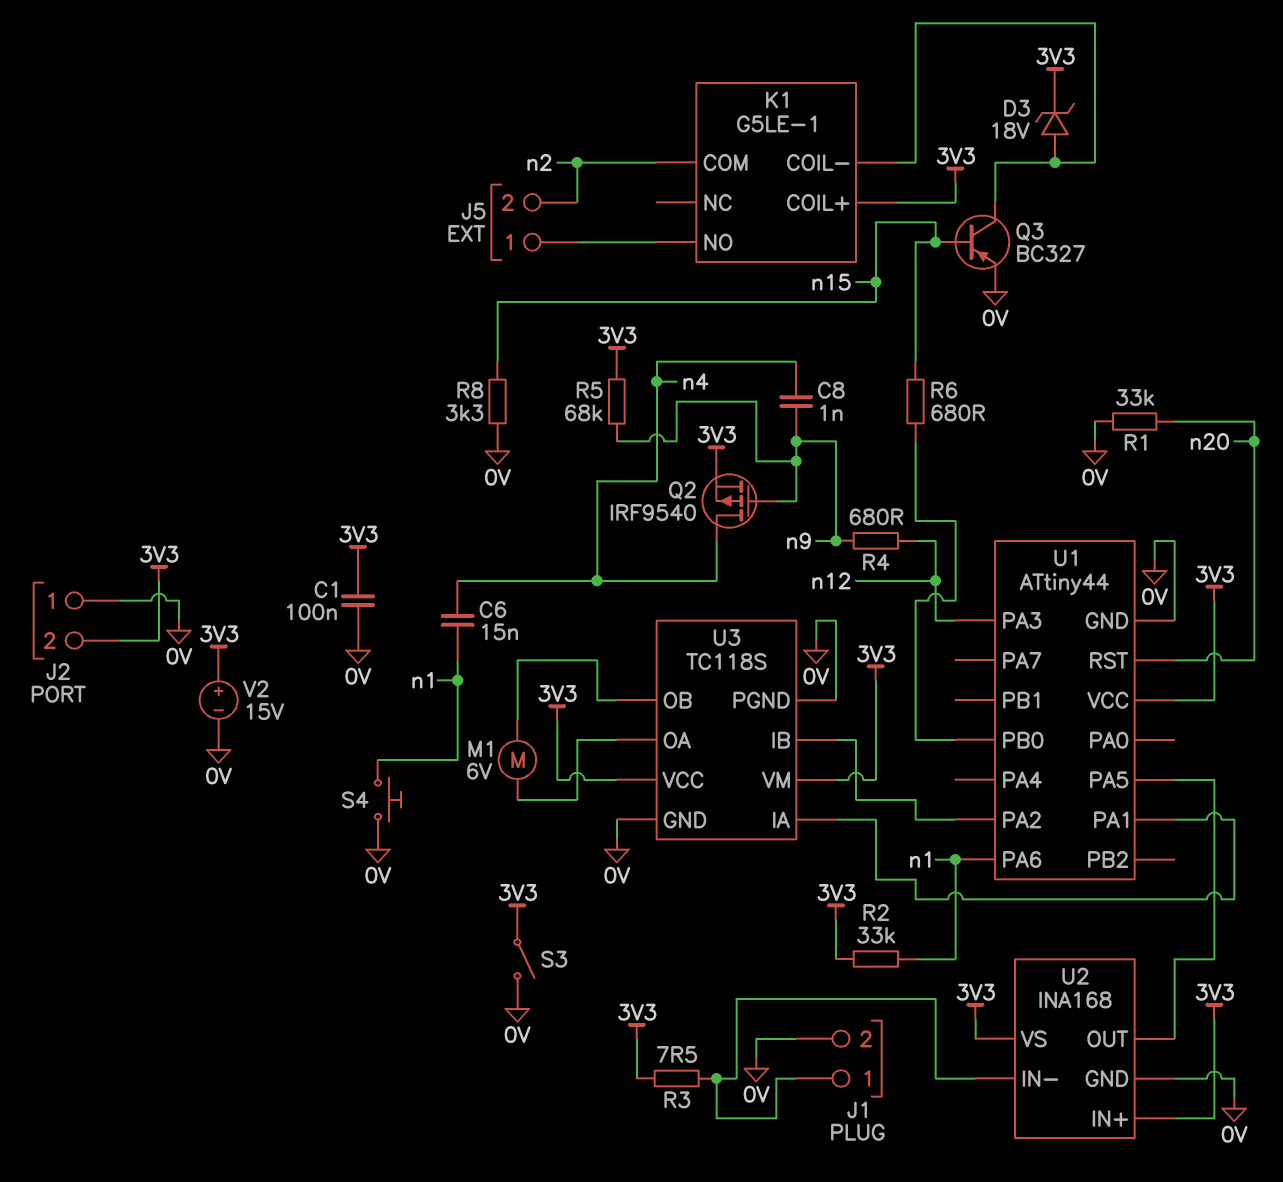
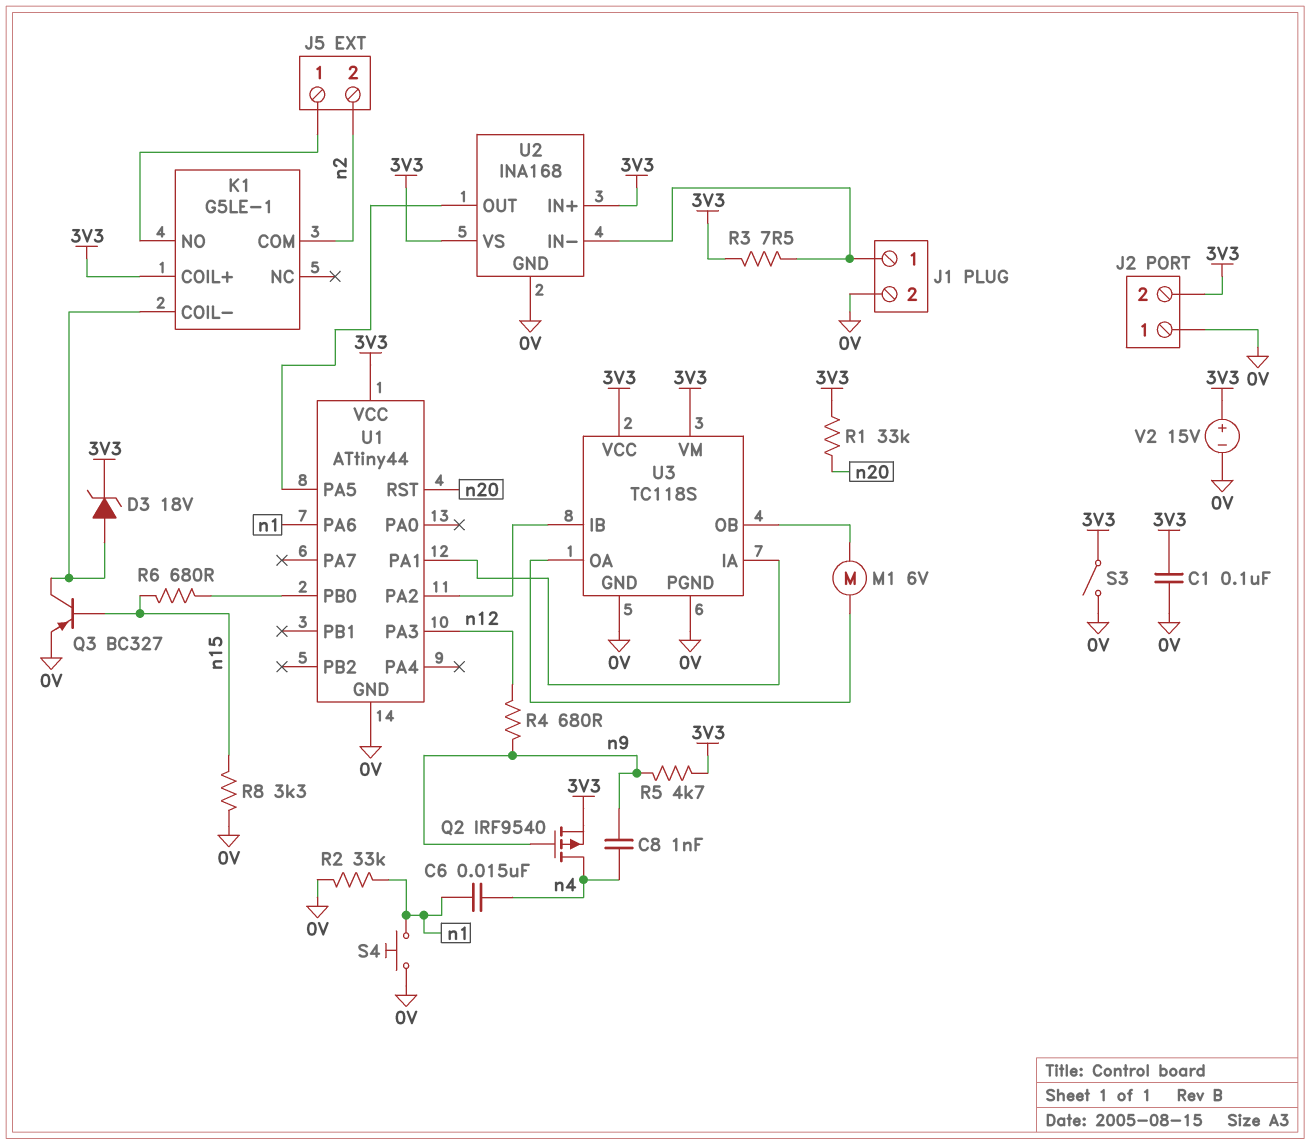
R1: 33k (0V, n20) -> 33k (3V3, n20)
R2: 33k (3V3, n1) -> 33k (0V, n1)
R5: 68k (3V3, n9) -> 4.7k (3V3, n9)

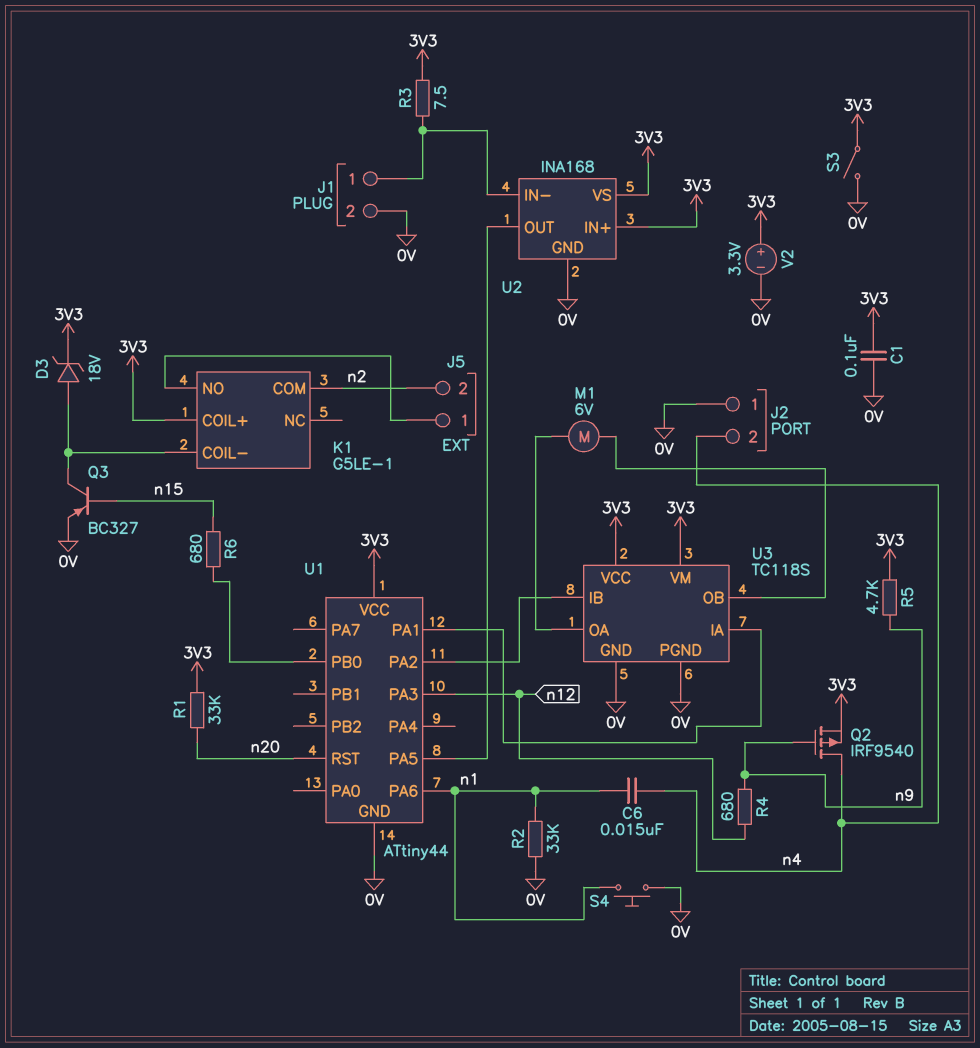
C8: 1nF (n4, n9) -> none
J2 pin 2: 3V3 -> n4
R8: 3.3k (0V, n15) -> none
V2: 15V (plus 3V3, minus 0V) -> 3.3V (plus 3V3, minus 0V)

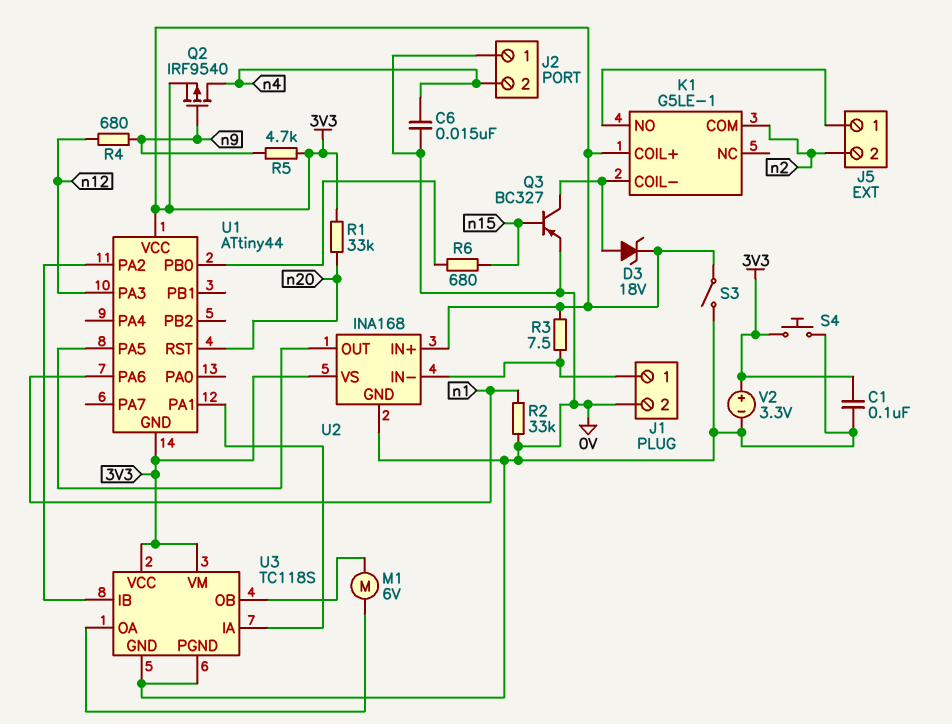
C6: 15nF (n1, n4) -> 15nF (0V, n4)
S4: button (0V, n1) -> button (0V, 3V3)
U1 pin GND: 0V -> 3V3

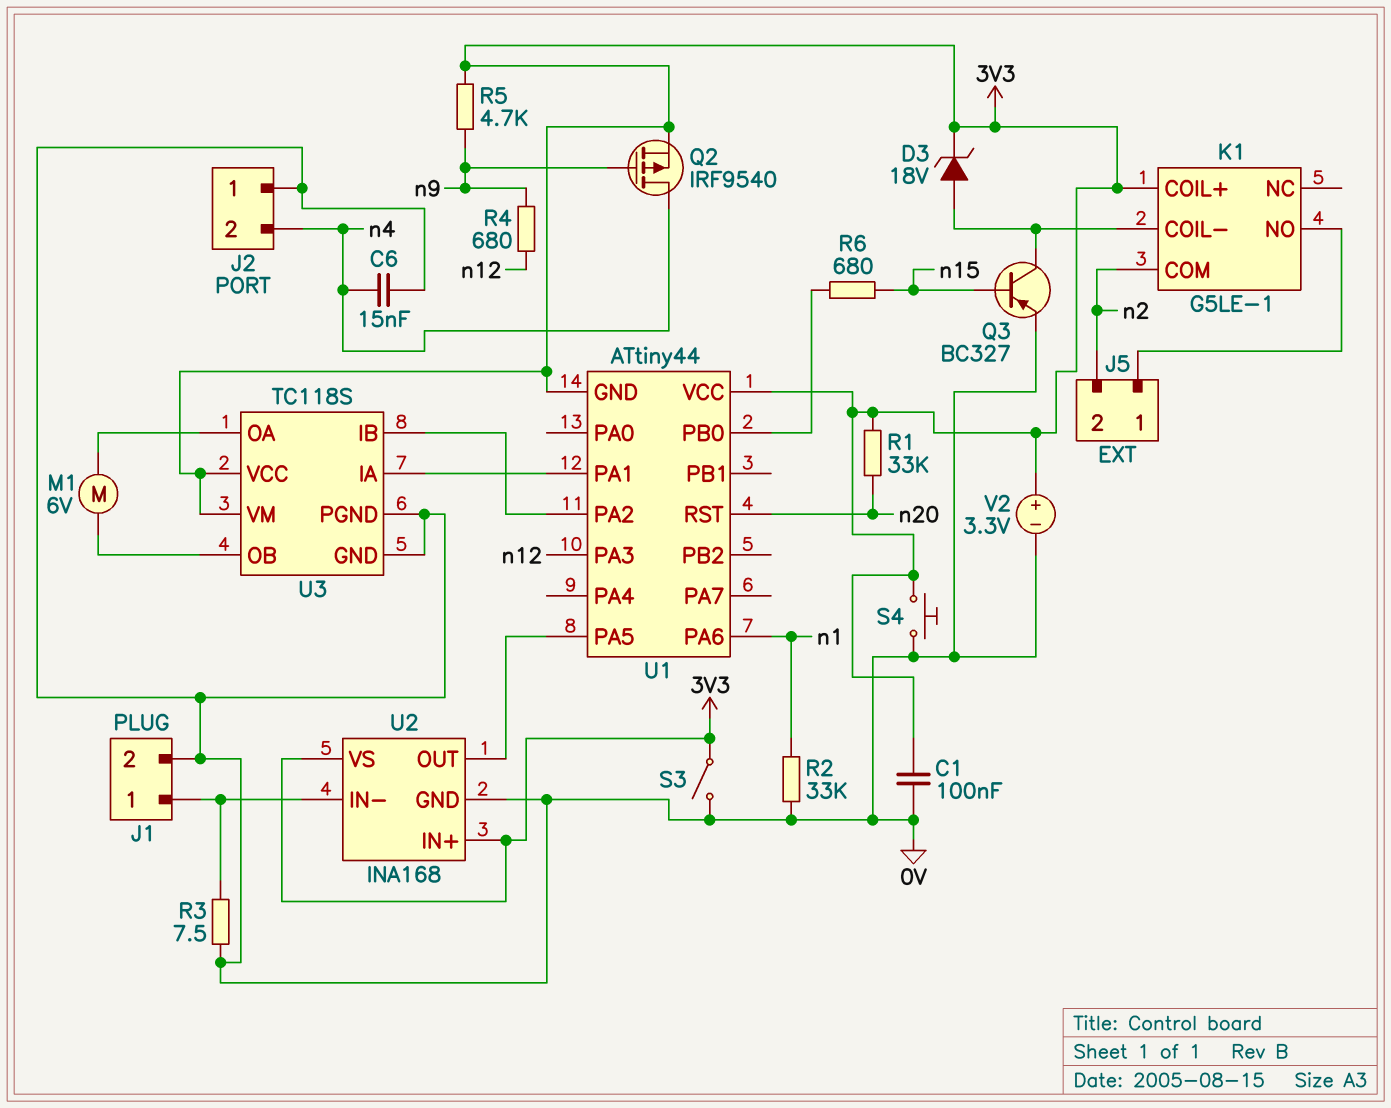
R3: 7.5 (3V3, J1/1) -> 7.5 (0V, J1/1)

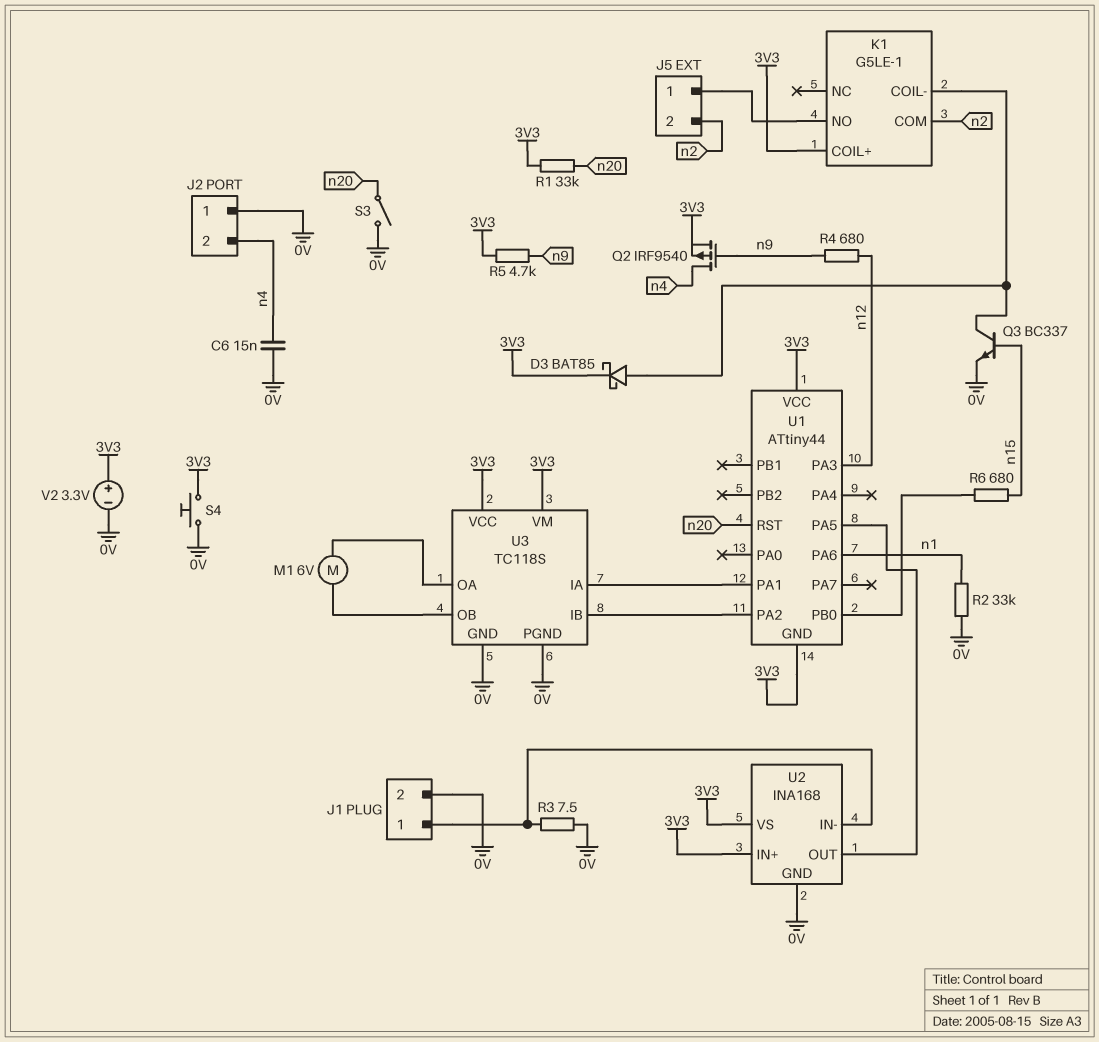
C1: 100nF (0V, 3V3) -> none
D3: zener 18V (A K1/COIL-, K 3V3) -> schottky BAT85 (A K1/COIL-, K 3V3)
Q3: PNP BC327 (B n15, C K1/COIL-, E 0V) -> NPN BC337 (B n15, C K1/COIL-, E 0V)
S3: switch (0V, 3V3) -> switch (0V, n20)

